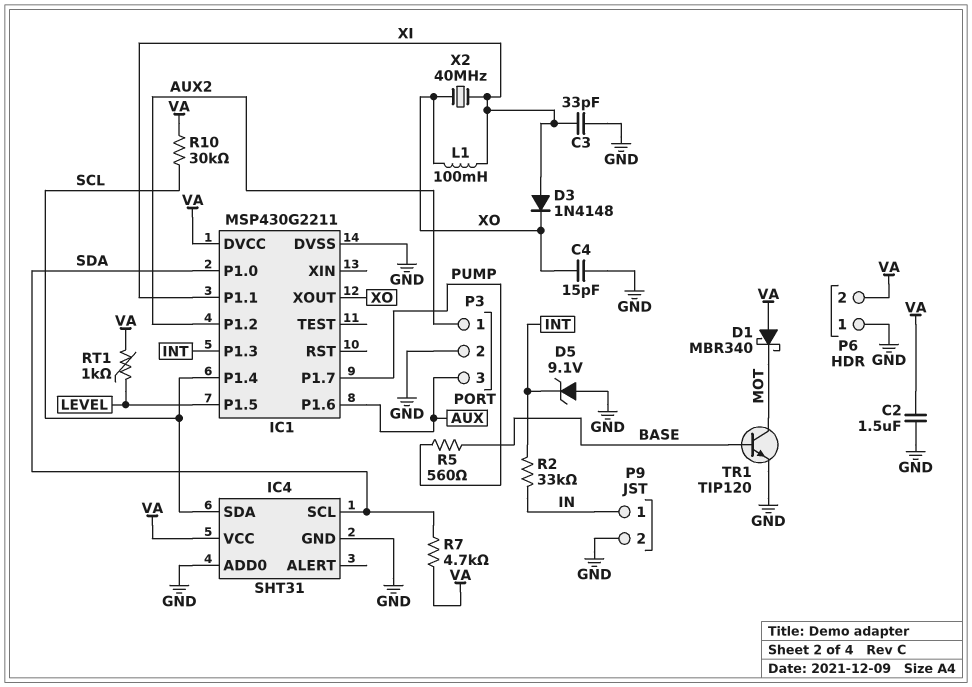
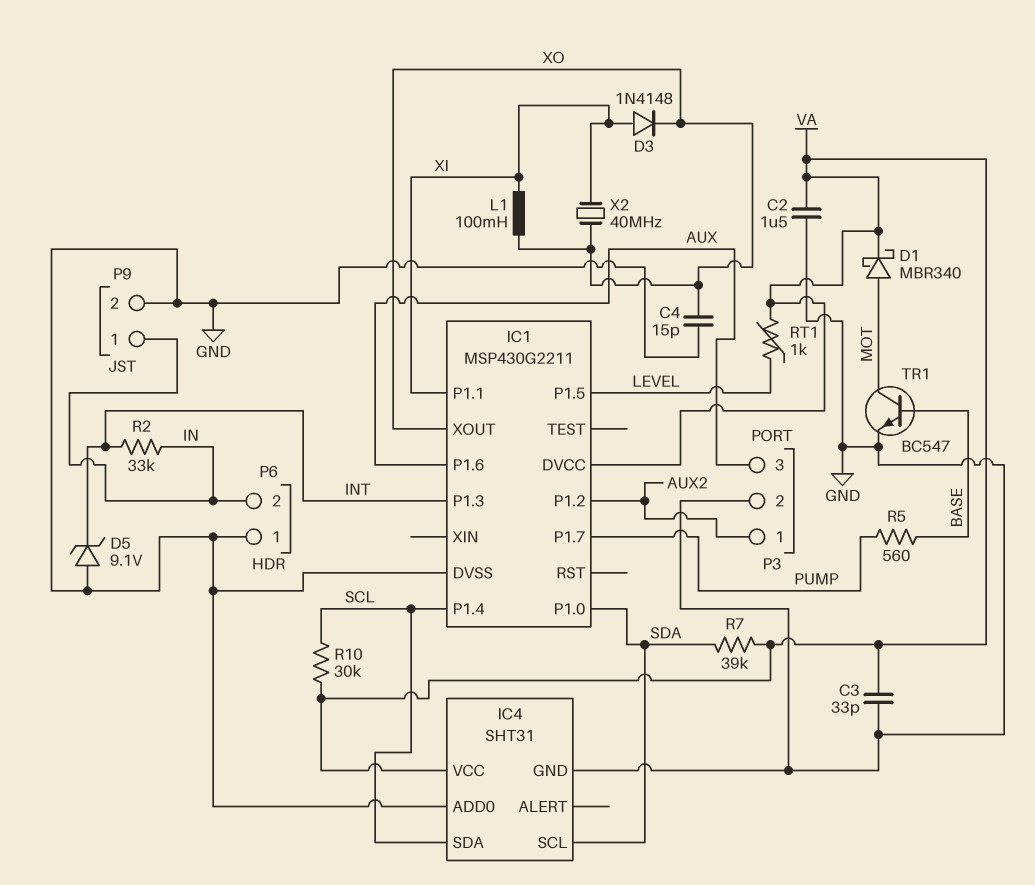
C3: 33pF (GND, XI) -> 33pF (GND, VA)
D1: schottky MBR340 (A VA, K MOT) -> schottky MBR340 (A MOT, K VA)
P6 pin 2: VA -> IN
R7: 4.7k (SDA, VA) -> 39k (SDA, VA)
TR1: NPN TIP120 (B BASE, C MOT, E GND) -> NPN BC547 (B BASE, C MOT, E GND)

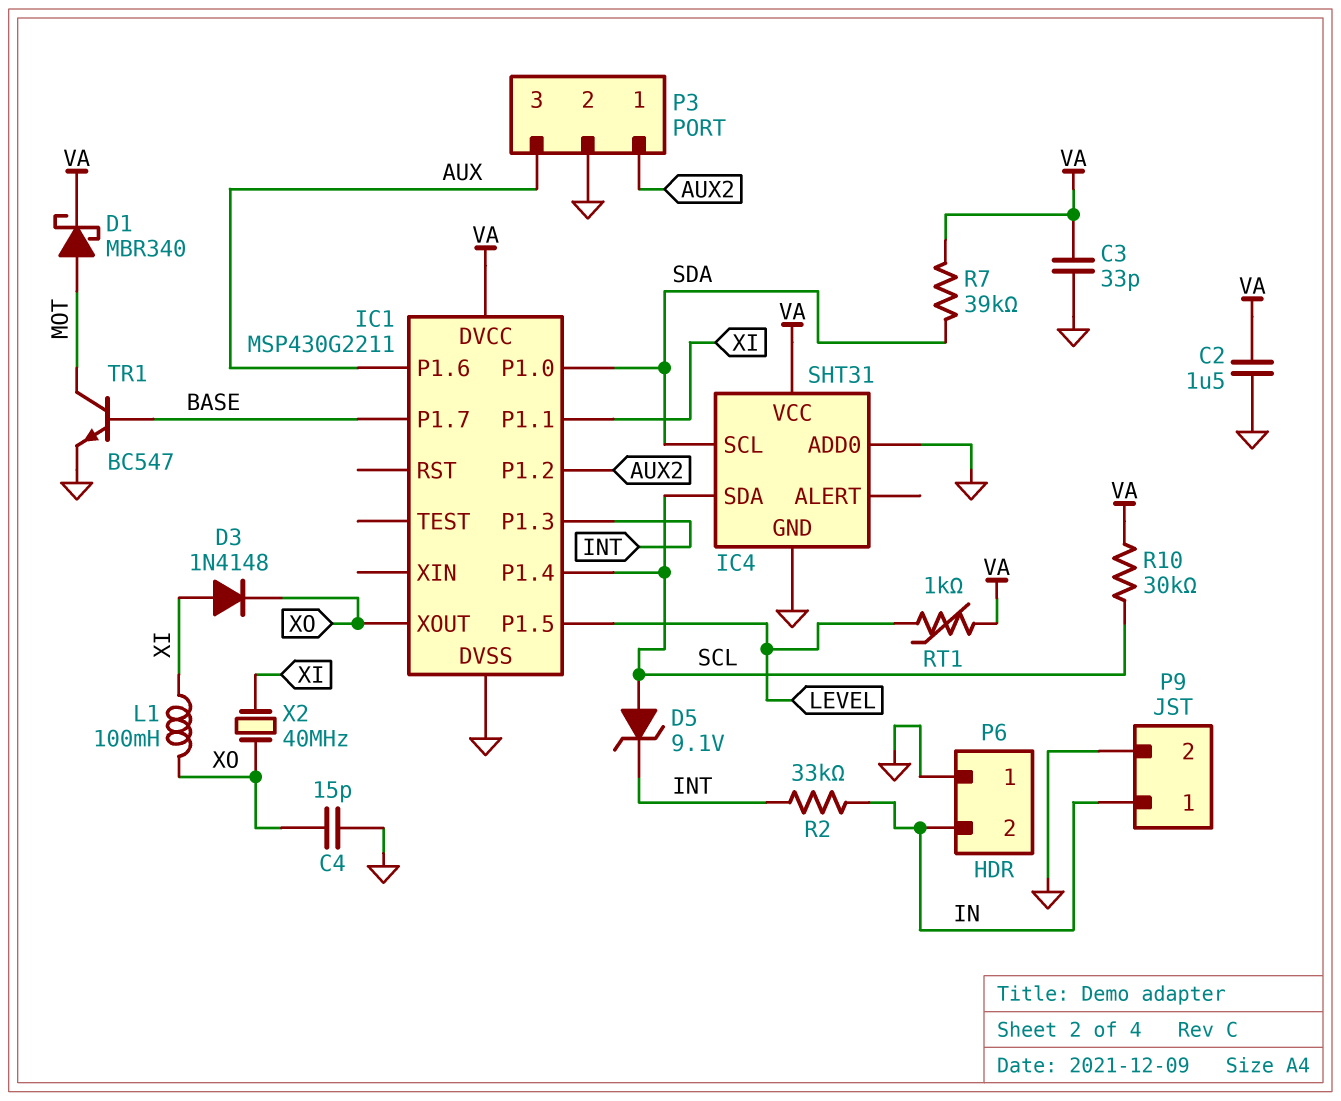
D5: zener 9.1V (A GND, K INT) -> zener 9.1V (A SCL, K INT)
IC1 pin P1.7: PUMP -> BASE
R5: 560 (BASE, PUMP) -> none

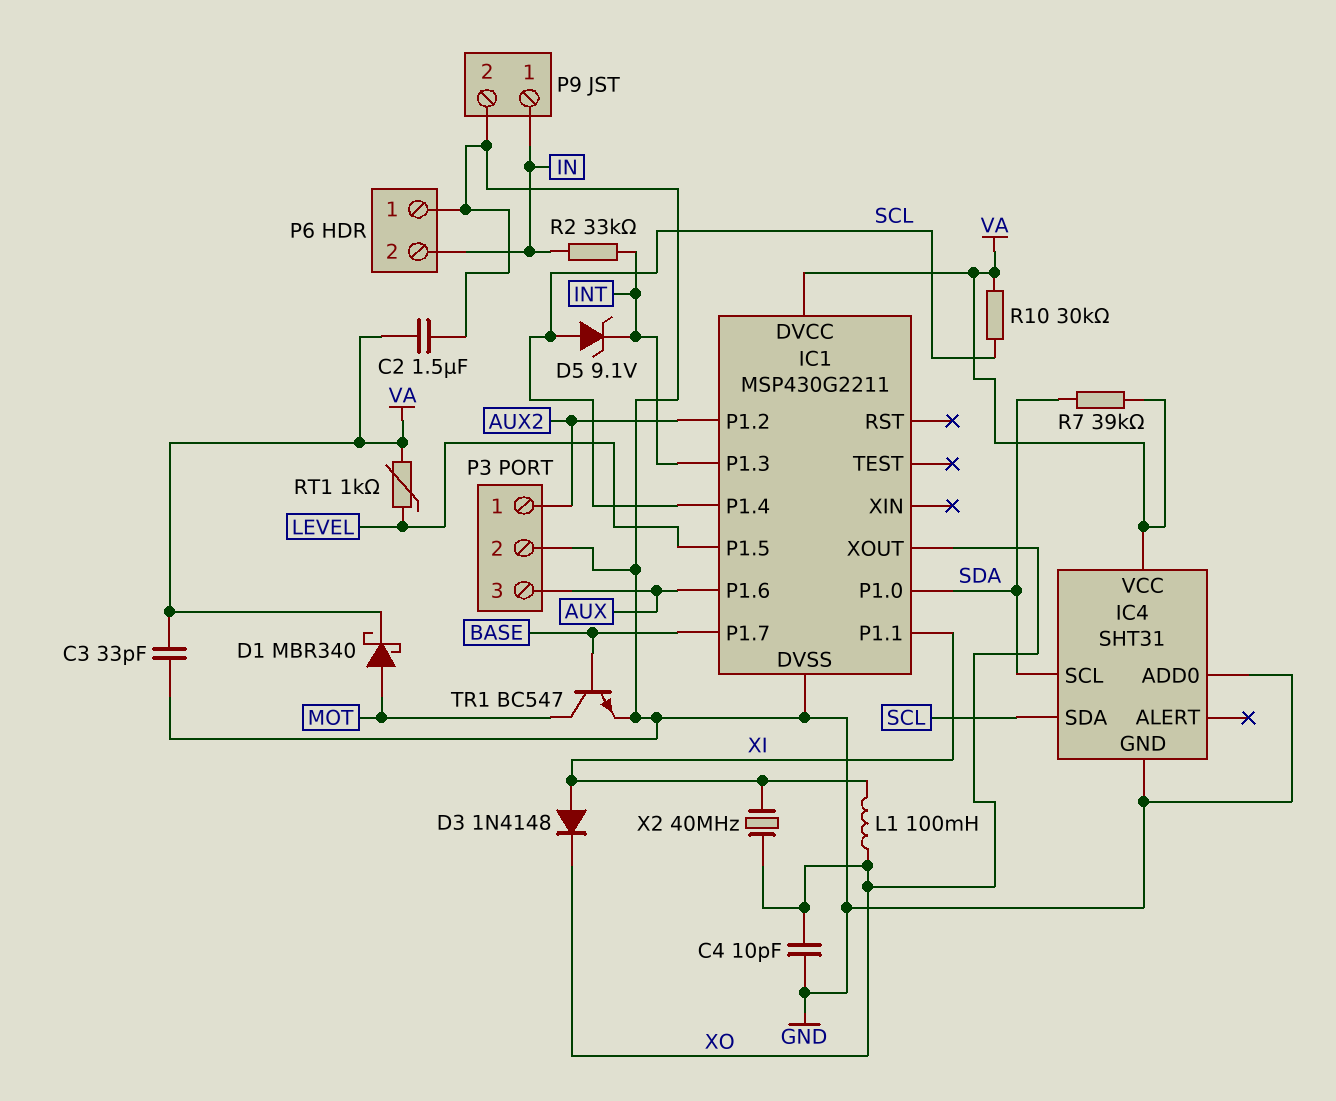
C4: 15pF (GND, XO) -> 10pF (GND, XO)

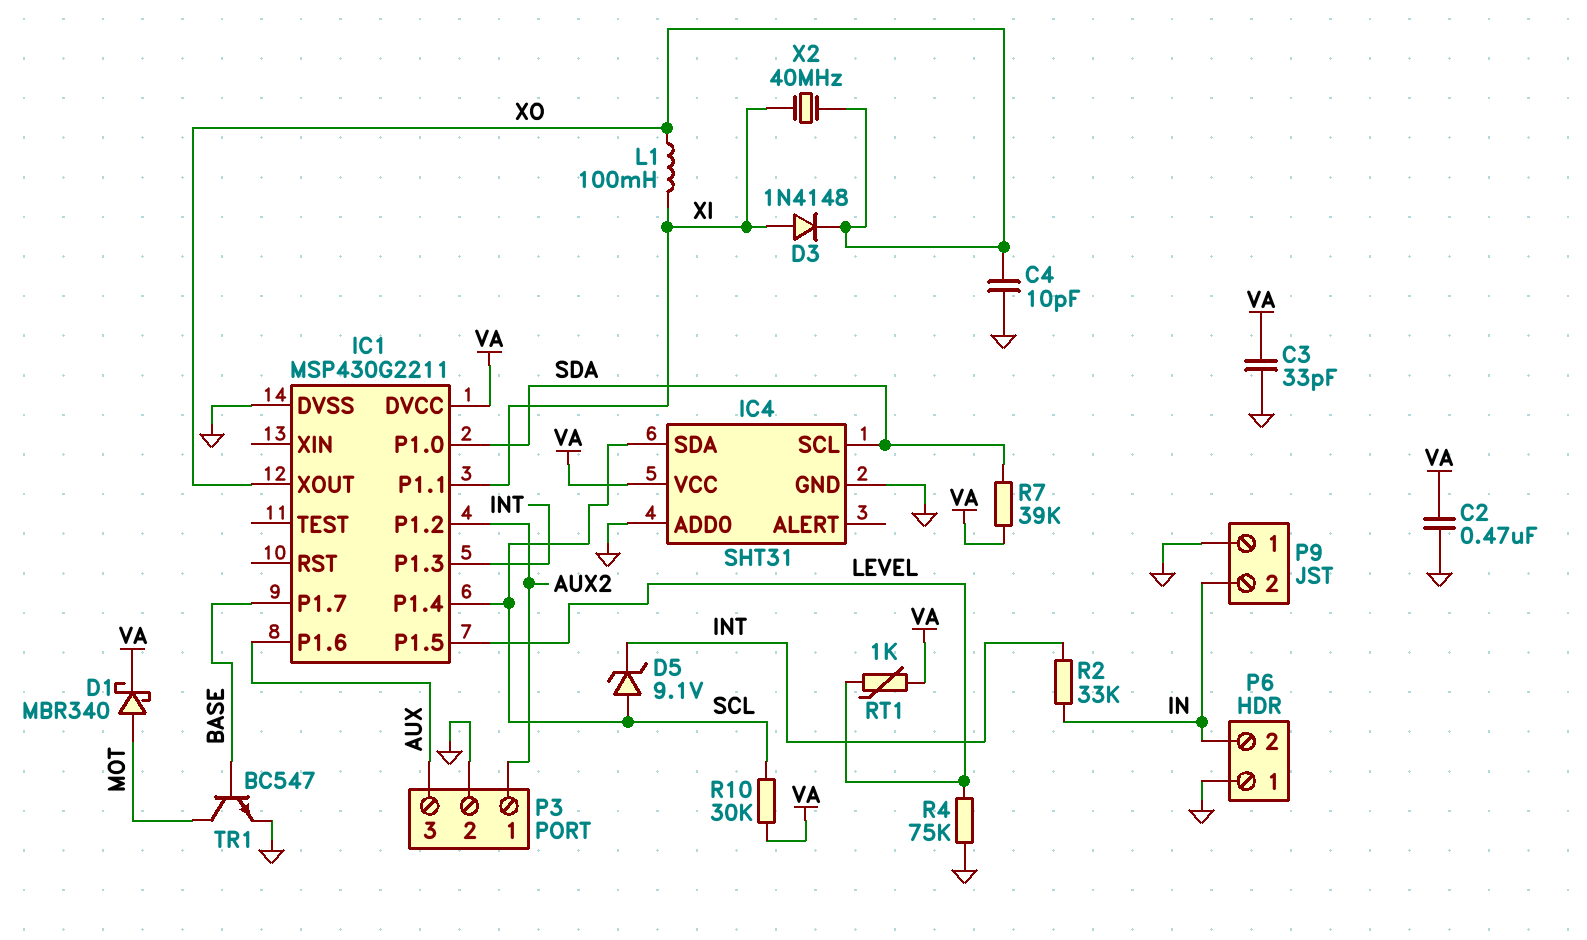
C2: 1.5uF (GND, VA) -> 470nF (GND, VA)
P9 pin 1: IN -> GND
P9 pin 2: GND -> IN
R4: none -> 75k (GND, LEVEL)

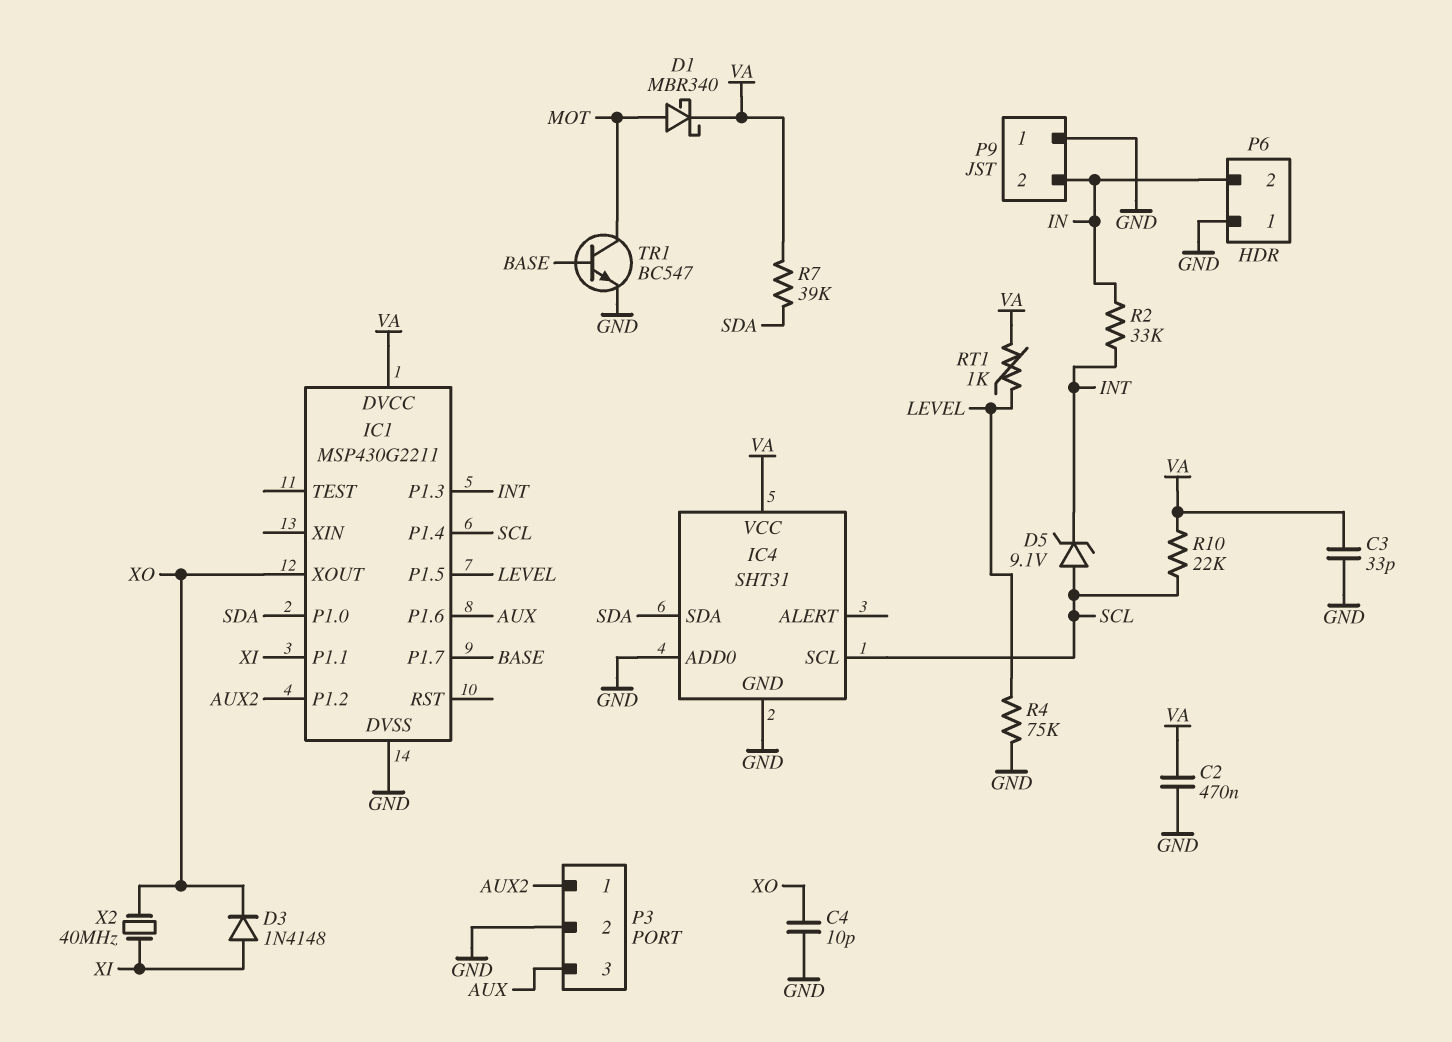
IC4 pin SCL: SDA -> SCL
IC4 pin SDA: SCL -> SDA
L1: 100mH (XI, XO) -> none
R10: 30k (SCL, VA) -> 22k (SCL, VA)

